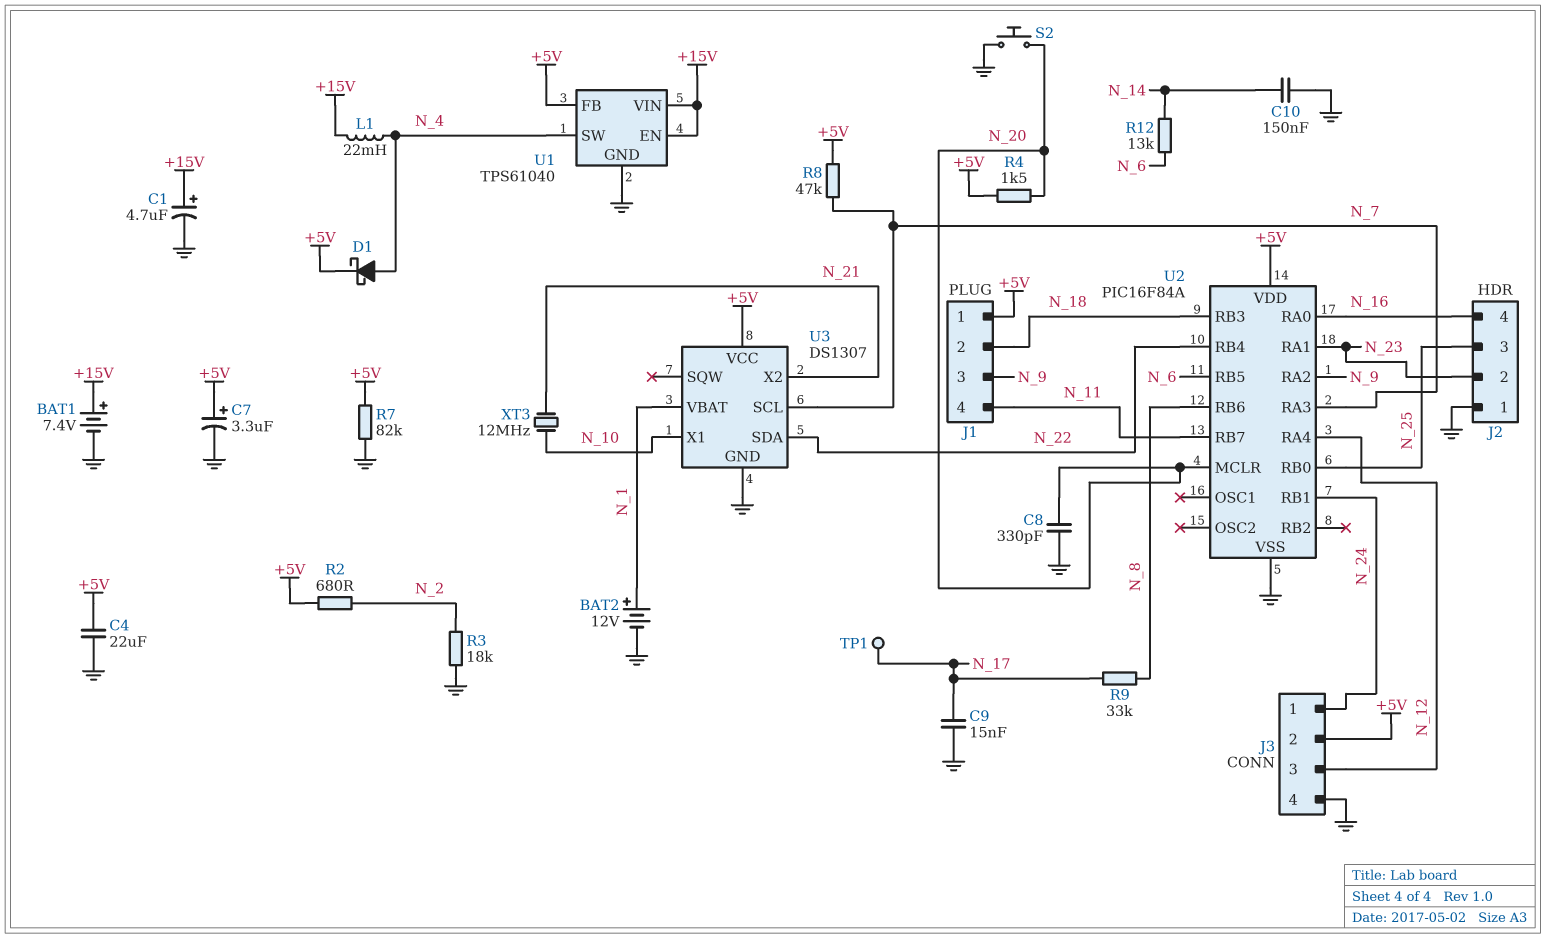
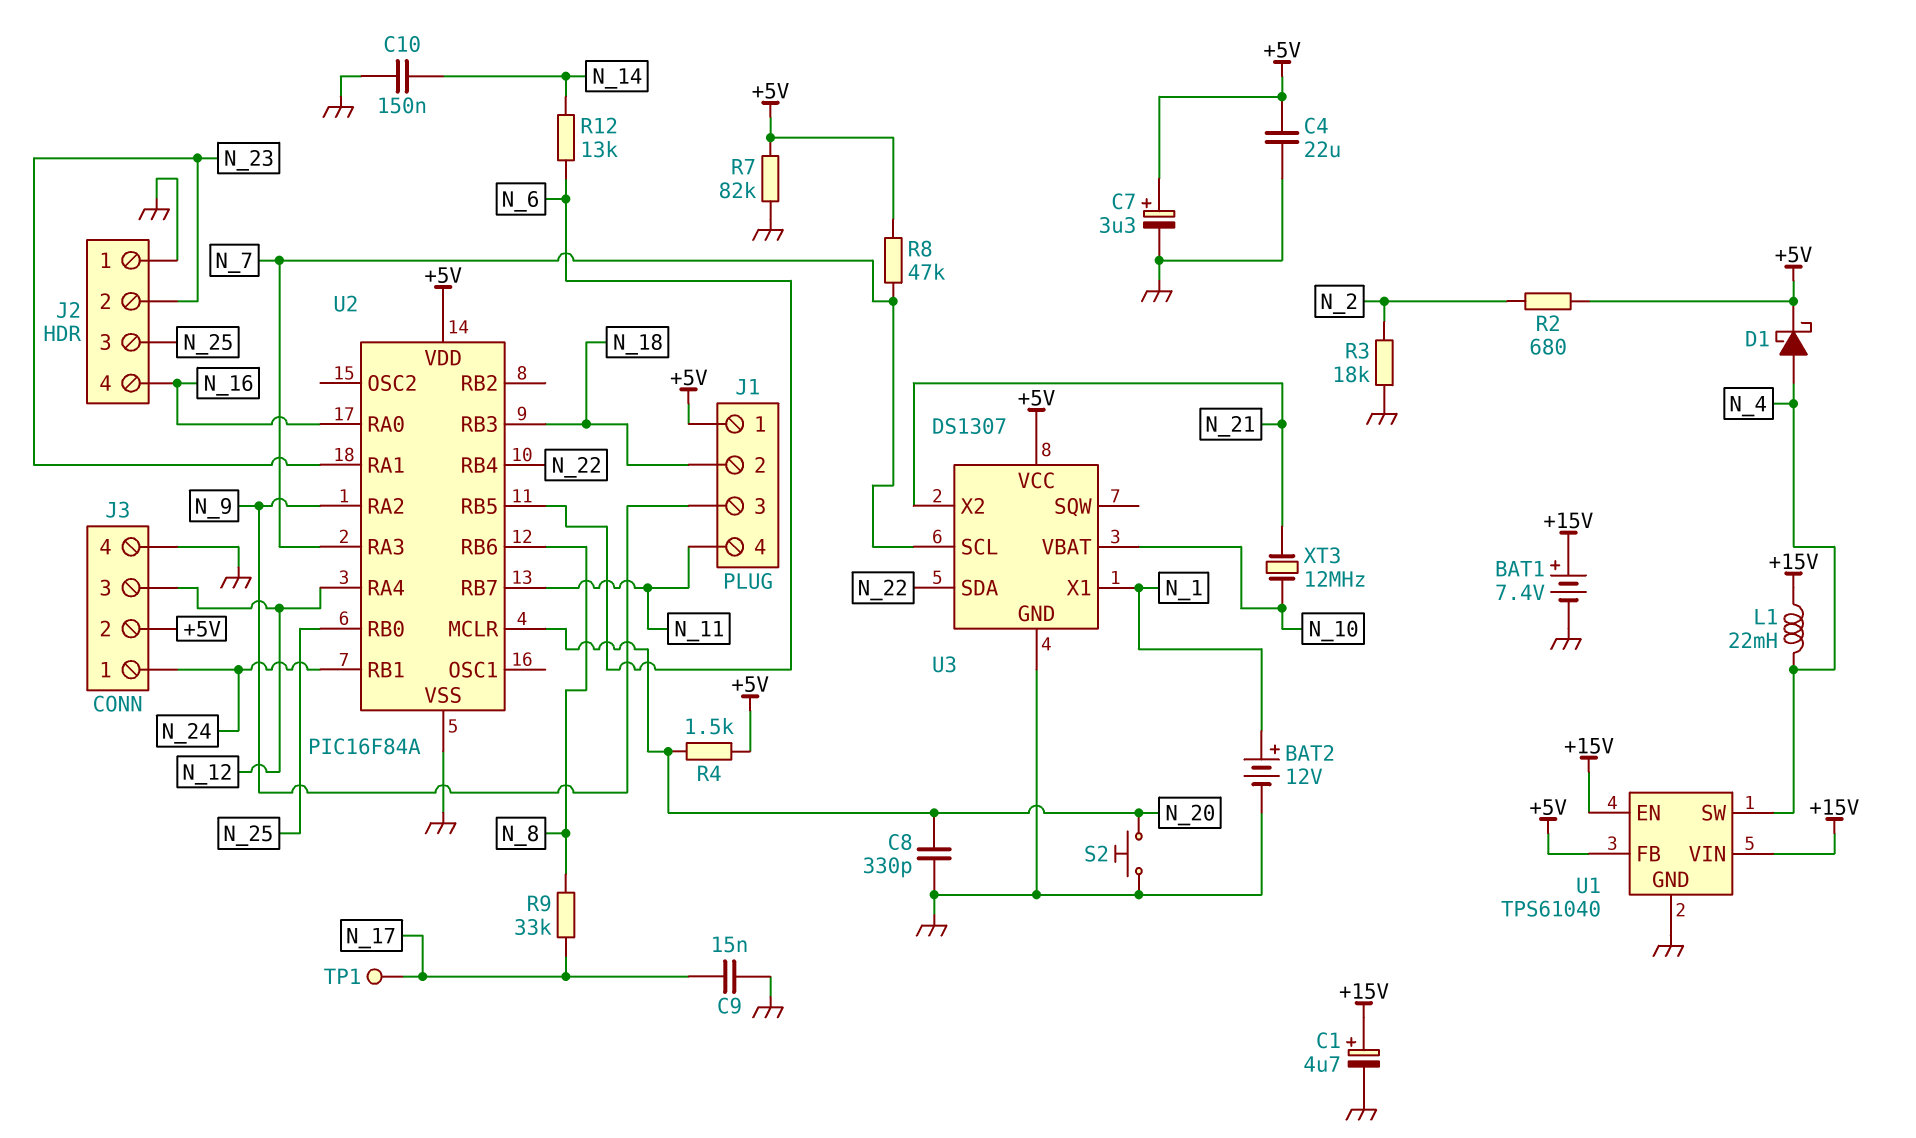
U3 pin VBAT: N_1 -> N_10
U3 pin X1: N_10 -> N_1

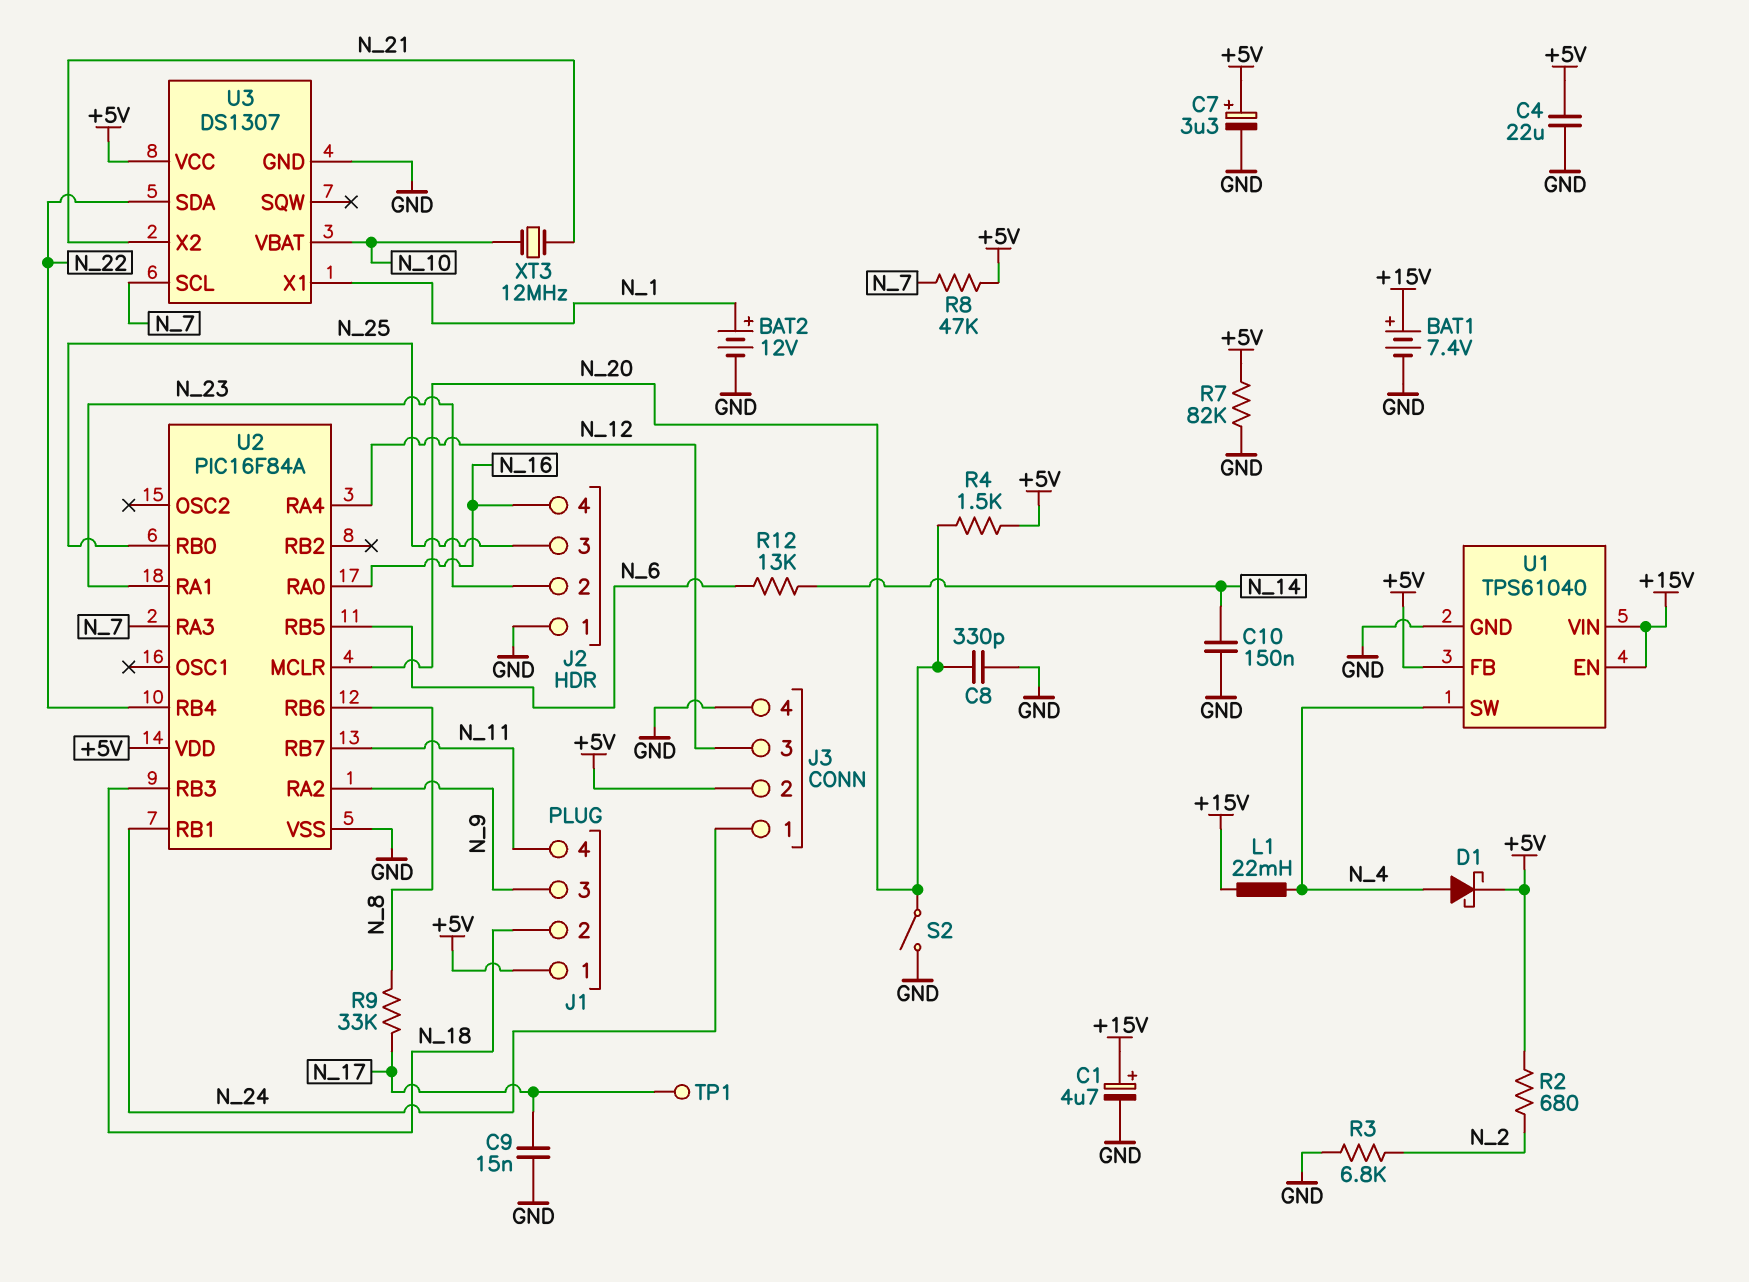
R3: 18k (GND, N_2) -> 6.8k (GND, N_2)
S2: button (GND, N_20) -> switch (GND, N_20)

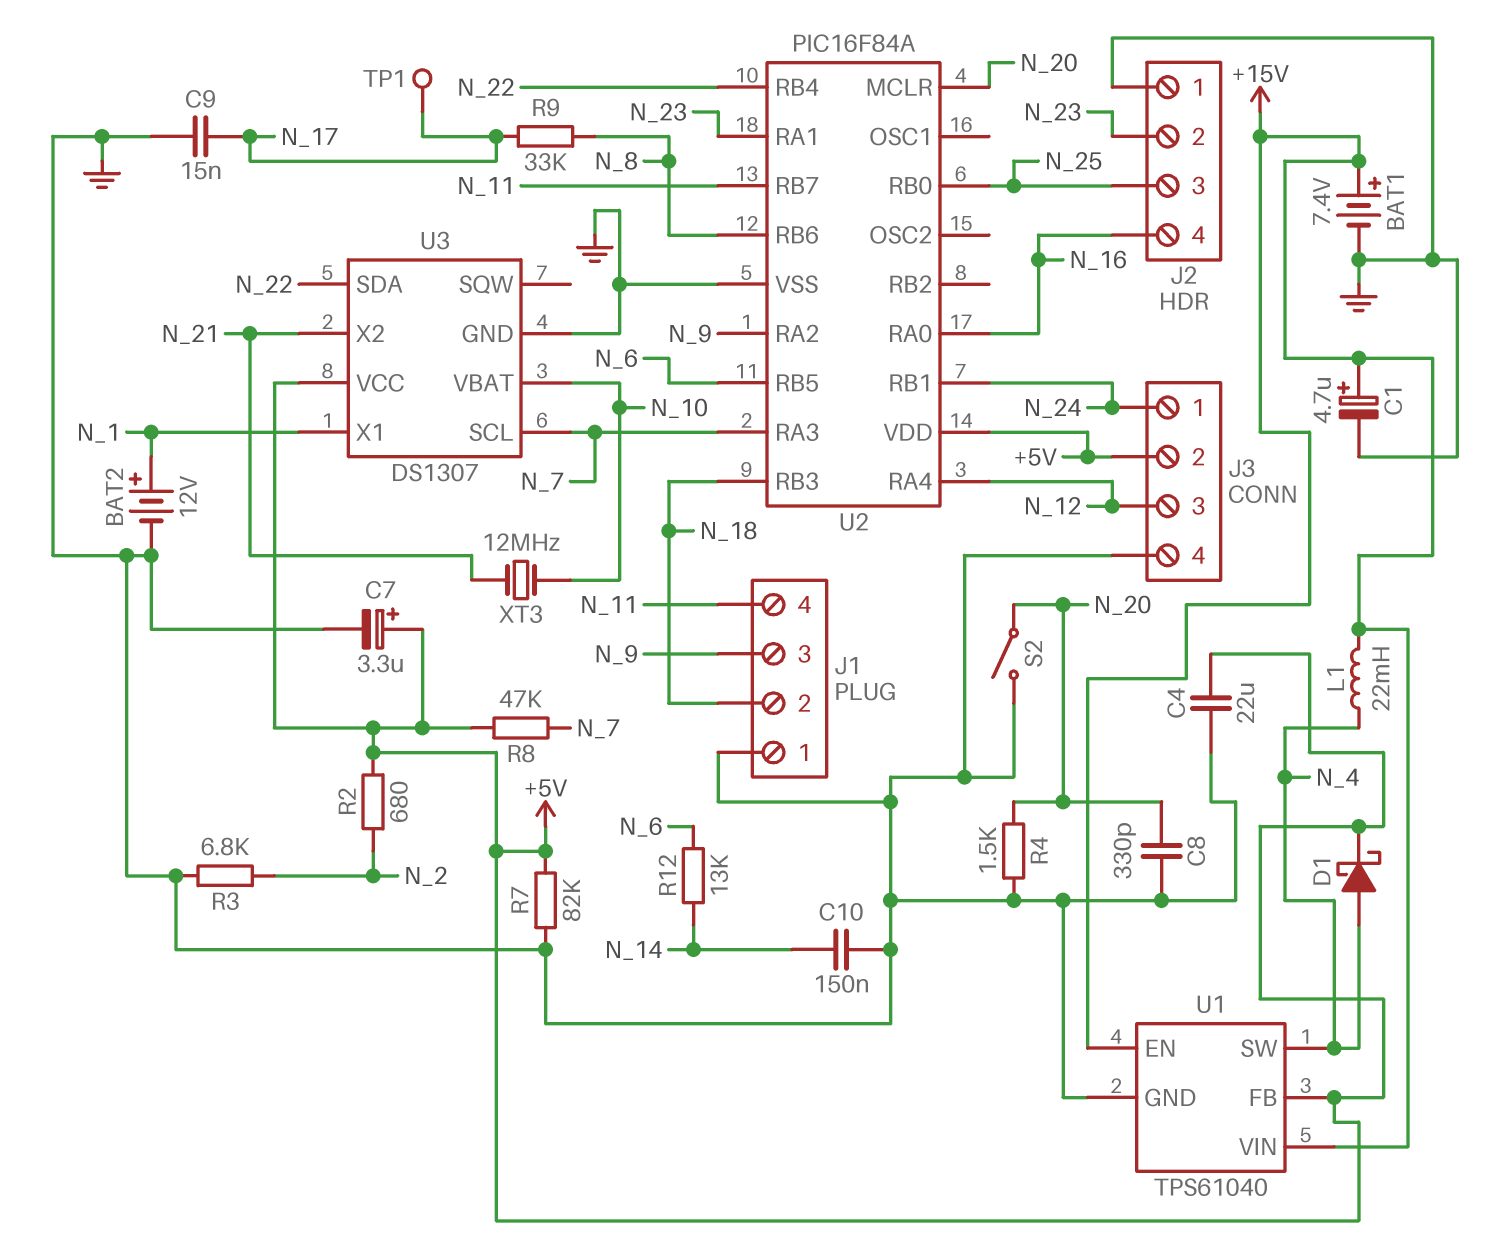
J1 pin 1: +5V -> GND
R4: 1.5k (+5V, N_20) -> 1.5k (GND, N_20)

